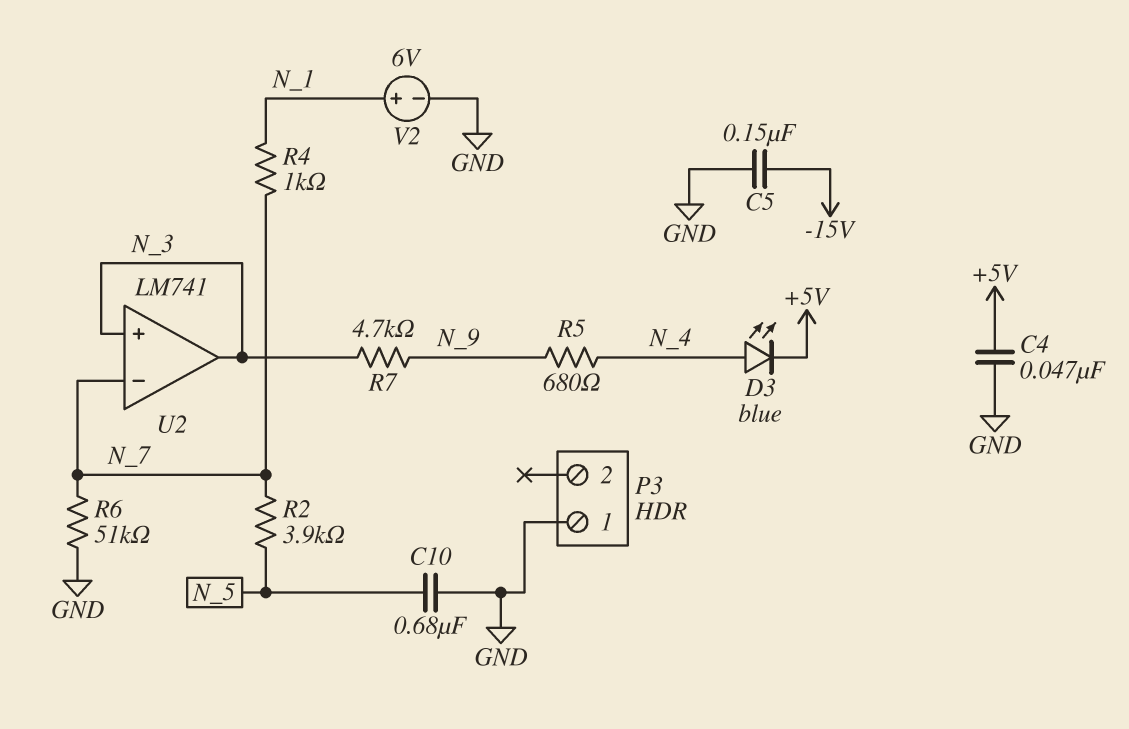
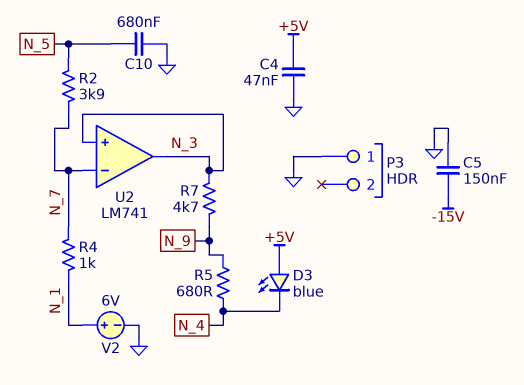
D3: LED blue (A N_4, K +5V) -> LED blue (A +5V, K N_4)
R6: 51k (GND, N_7) -> none

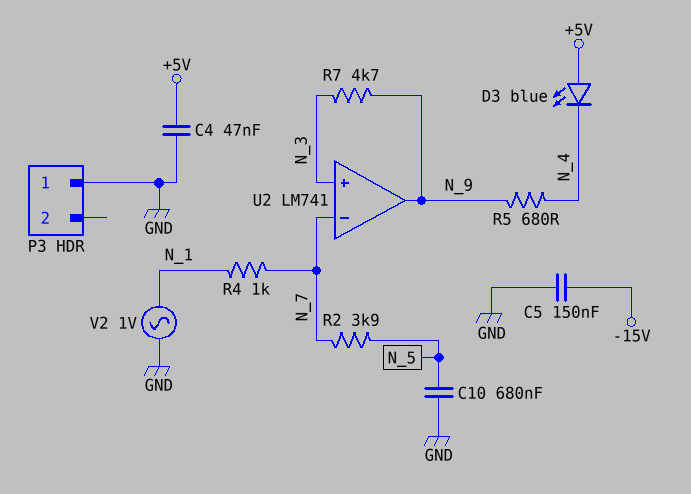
U2 pin out: N_3 -> N_9
V2: 6V (plus N_1, minus GND) -> AC 1V (GND, N_1)

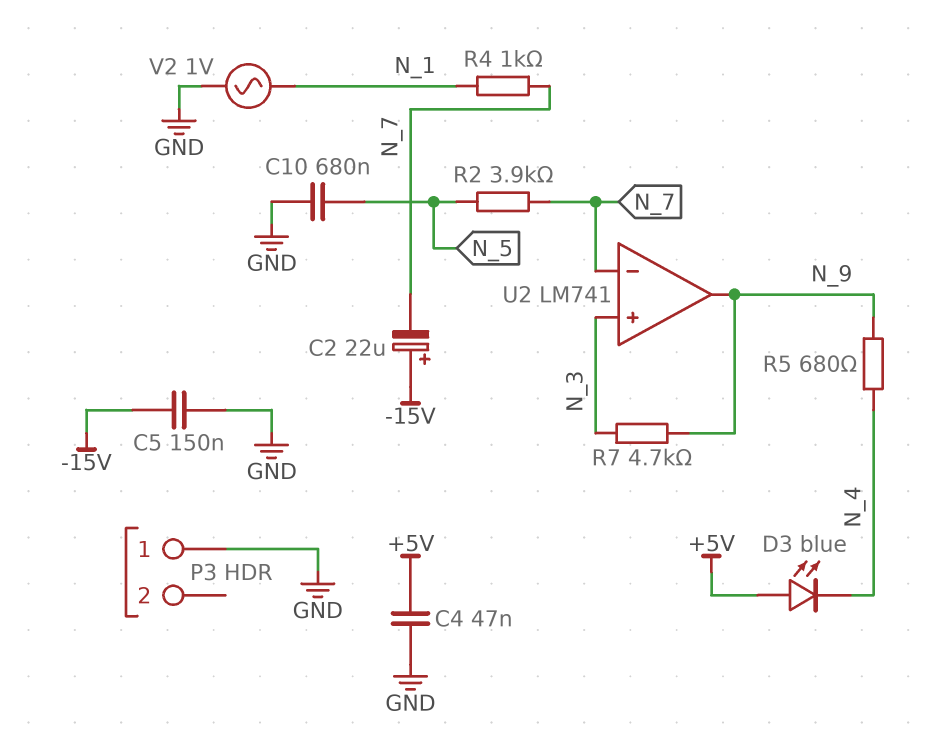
C2: none -> 22uF (plus -15V, minus N_7)

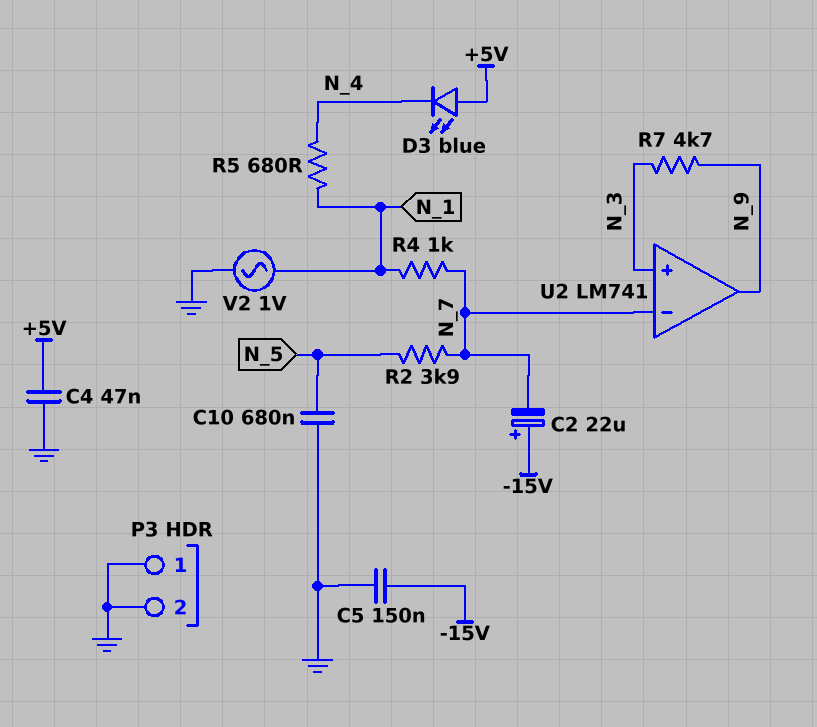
P3 pin 2: none -> GND
R5: 680 (N_4, N_9) -> 680 (N_1, N_4)

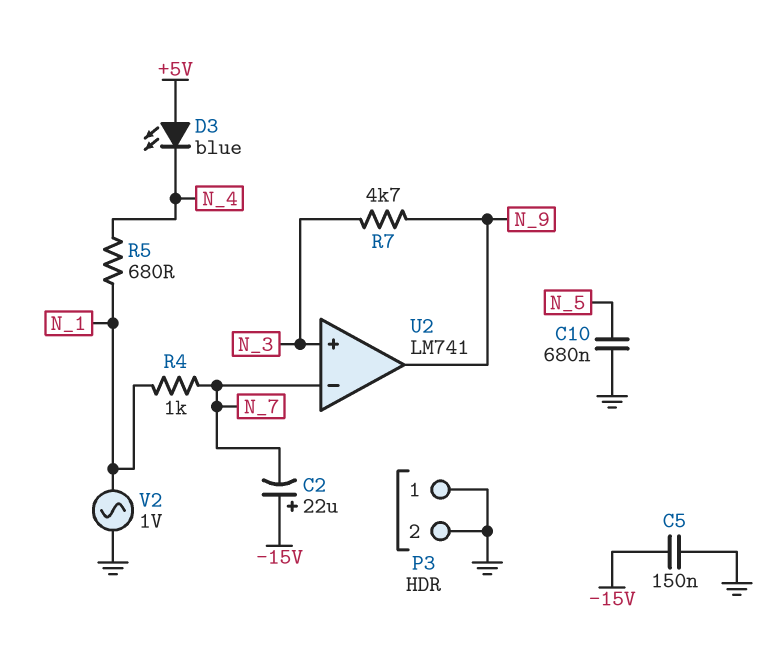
C4: 47nF (+5V, GND) -> none
R2: 3.9k (N_5, N_7) -> none

